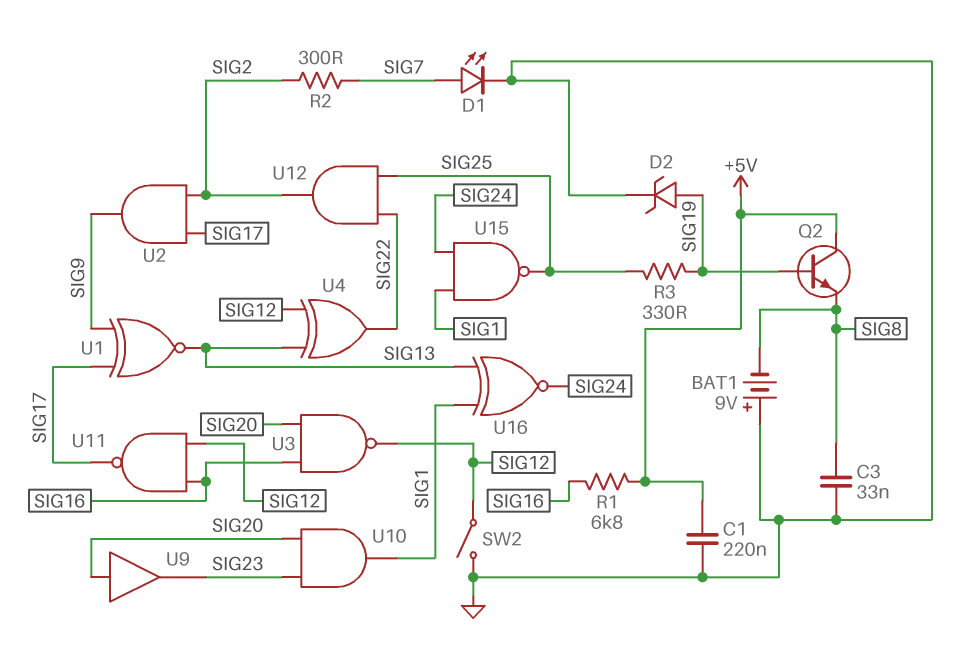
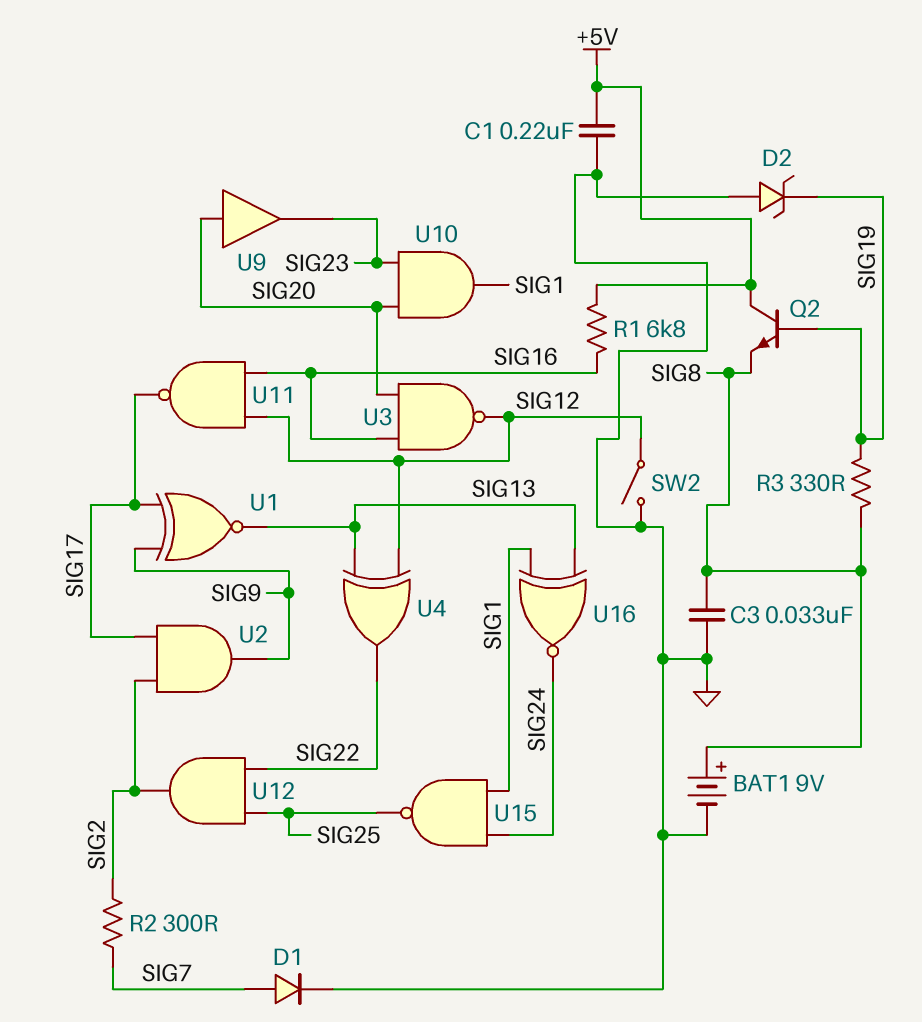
BAT1: 9V (plus GND, minus SIG8) -> 9V (plus SIG8, minus GND)
D1: LED (A SIG7, K GND) -> diode (A SIG7, K GND)
D2: zener (A SIG19, K GND) -> zener (A GND, K SIG19)
R3: 330 (SIG19, SIG25) -> 330 (SIG8, SIG19)

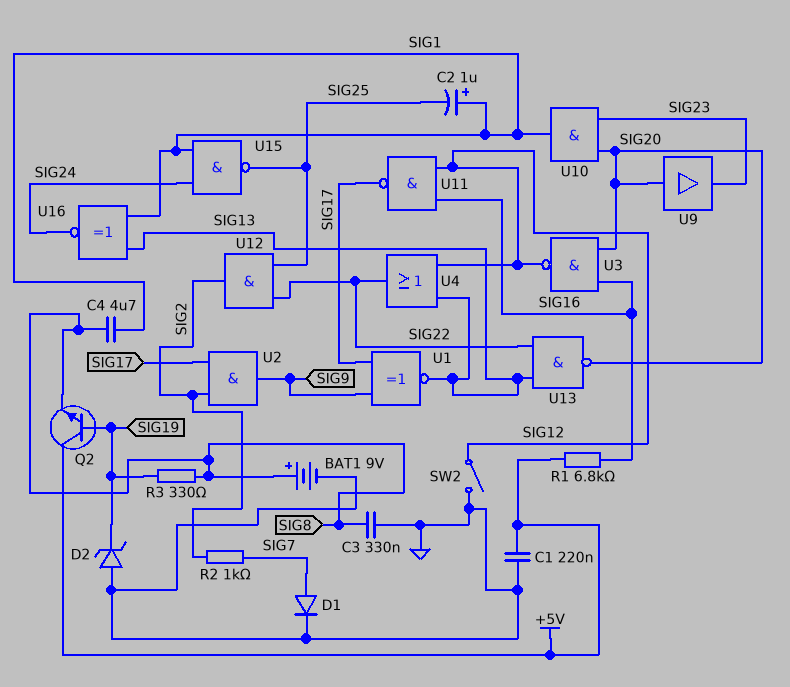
C2: none -> 1uF (plus SIG1, minus SIG25)
C3: 33nF (GND, SIG8) -> 330nF (GND, SIG8)
C4: none -> 4.7uF (SIG1, SIG8)
R2: 300 (SIG2, SIG7) -> 1k (SIG2, SIG7)
U4: XOR (in SIG12, in SIG13, out SIG22) -> OR (in SIG12, in SIG13, out SIG22)
U13: none -> NAND (in SIG13, in SIG22, out SIG20)

